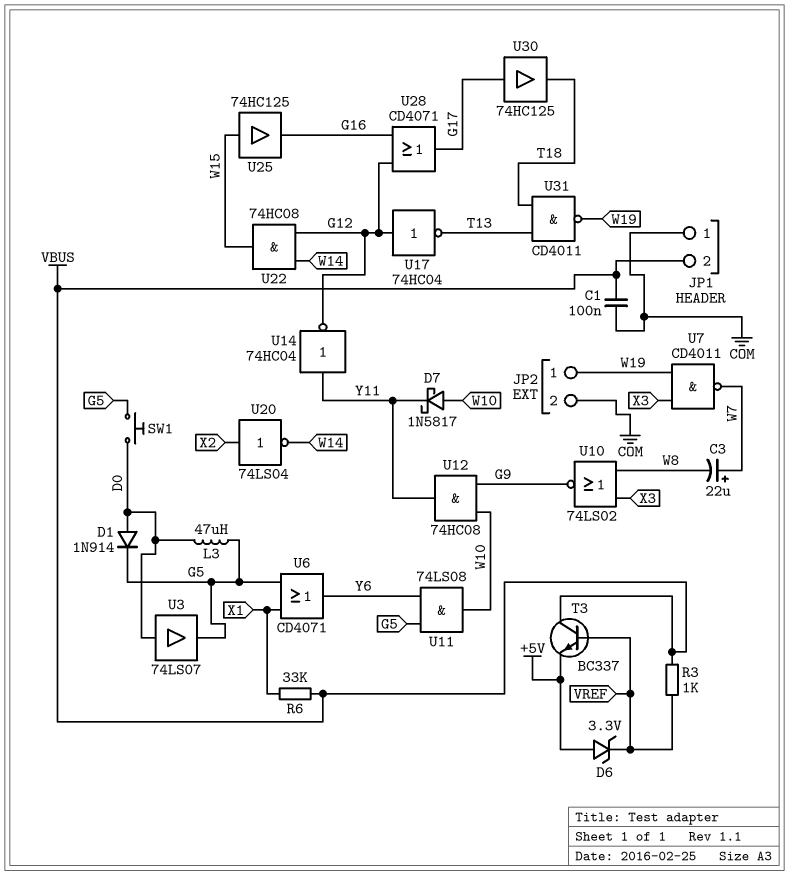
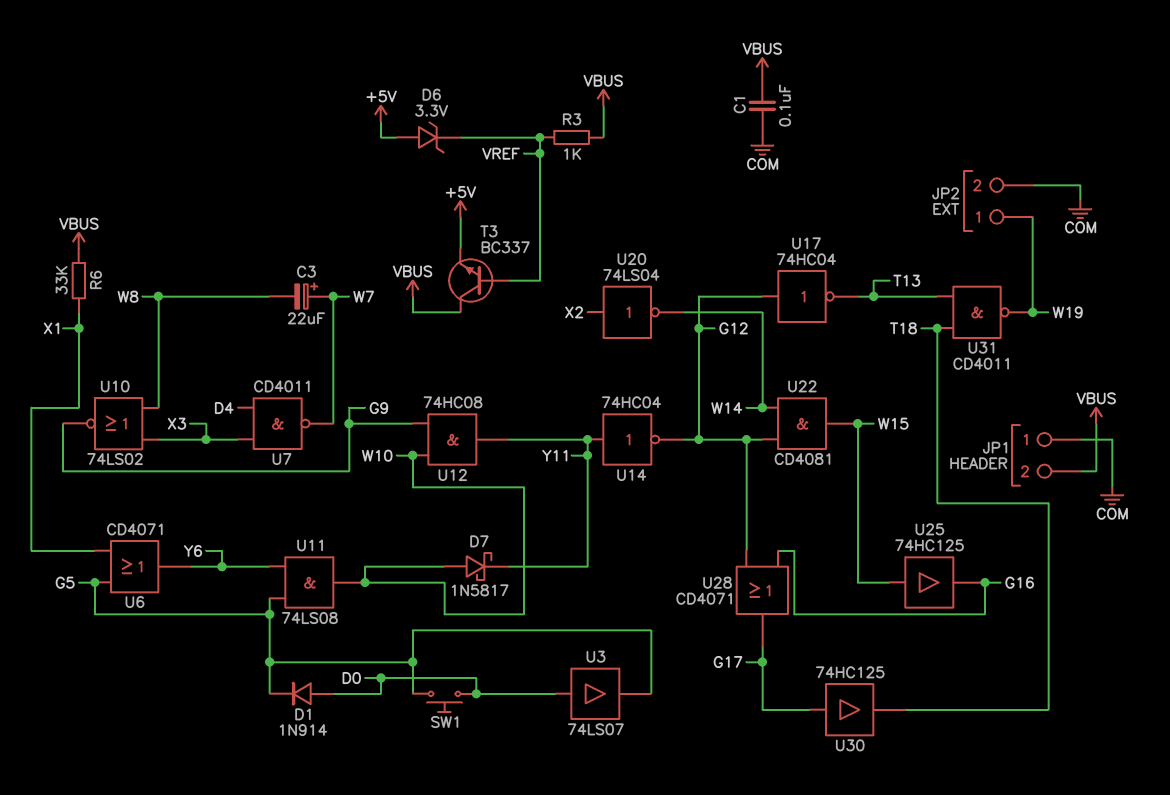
L3: 47uH (D0, G5) -> none
U7: NAND CD4011 (in W19, in X3, out W7) -> NAND CD4011 (in D4, in X3, out W7)
U22: AND 74HC08 (in G12, in W14, out W15) -> AND CD4081 (in G12, in W14, out W15)

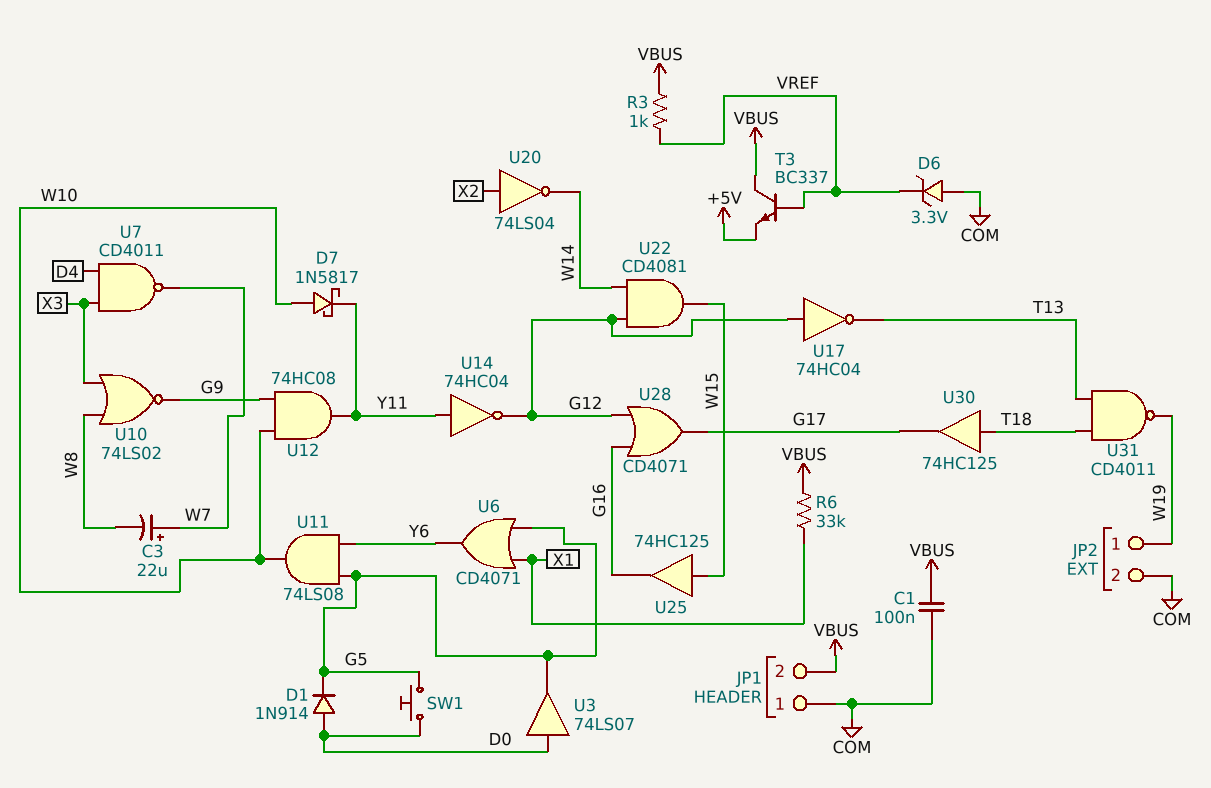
D6: zener 3.3V (A +5V, K VREF) -> zener 3.3V (A COM, K VREF)
U30: buffer 74HC125 (in G17, out T18) -> buffer 74HC125 (in T18, out G17)

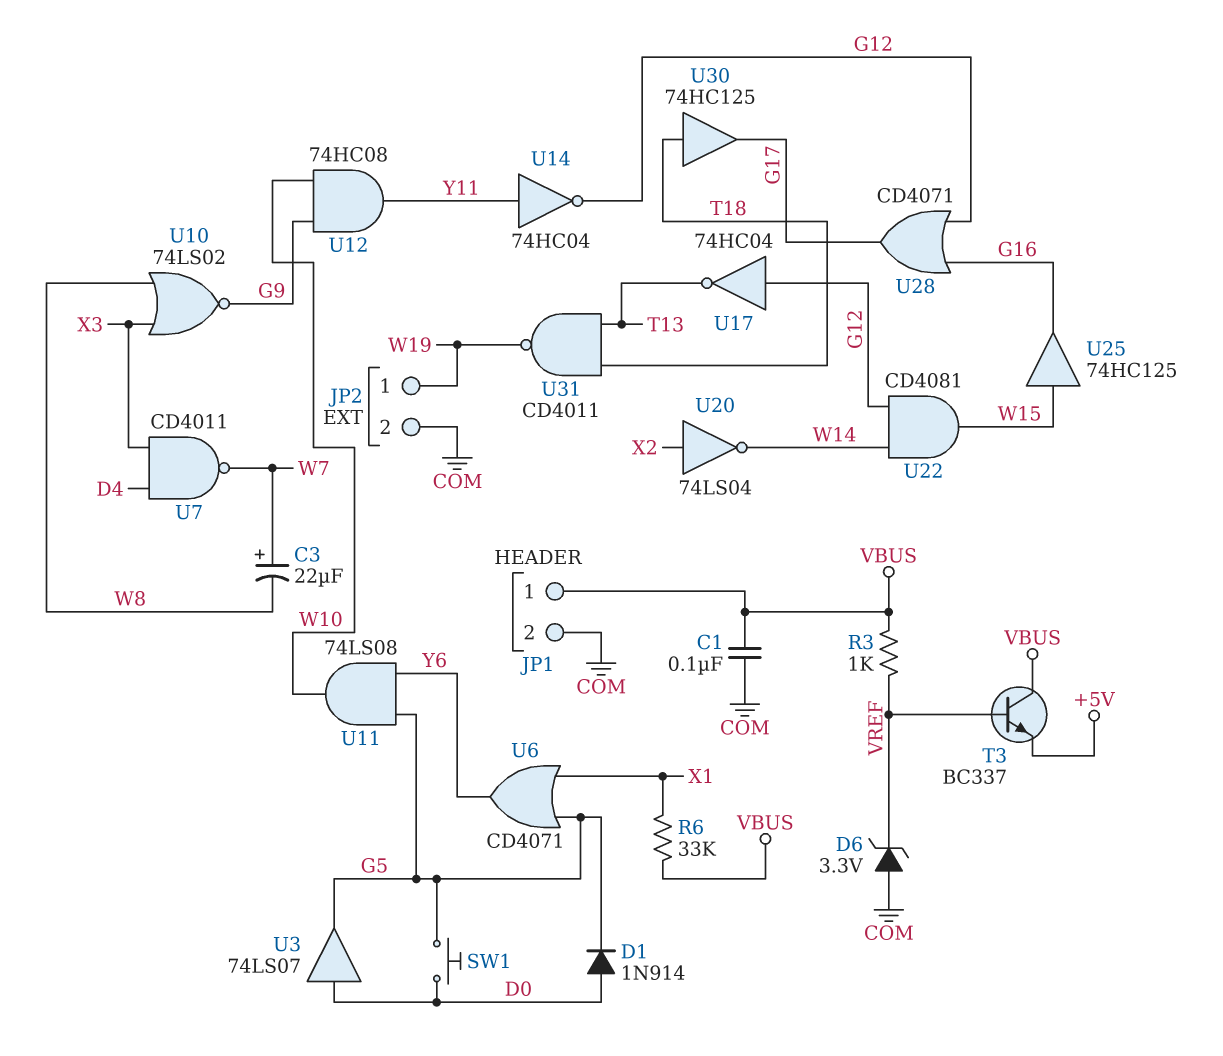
D7: schottky 1N5817 (A W10, K Y11) -> none
JP1 pin 1: COM -> VBUS
JP1 pin 2: VBUS -> COM

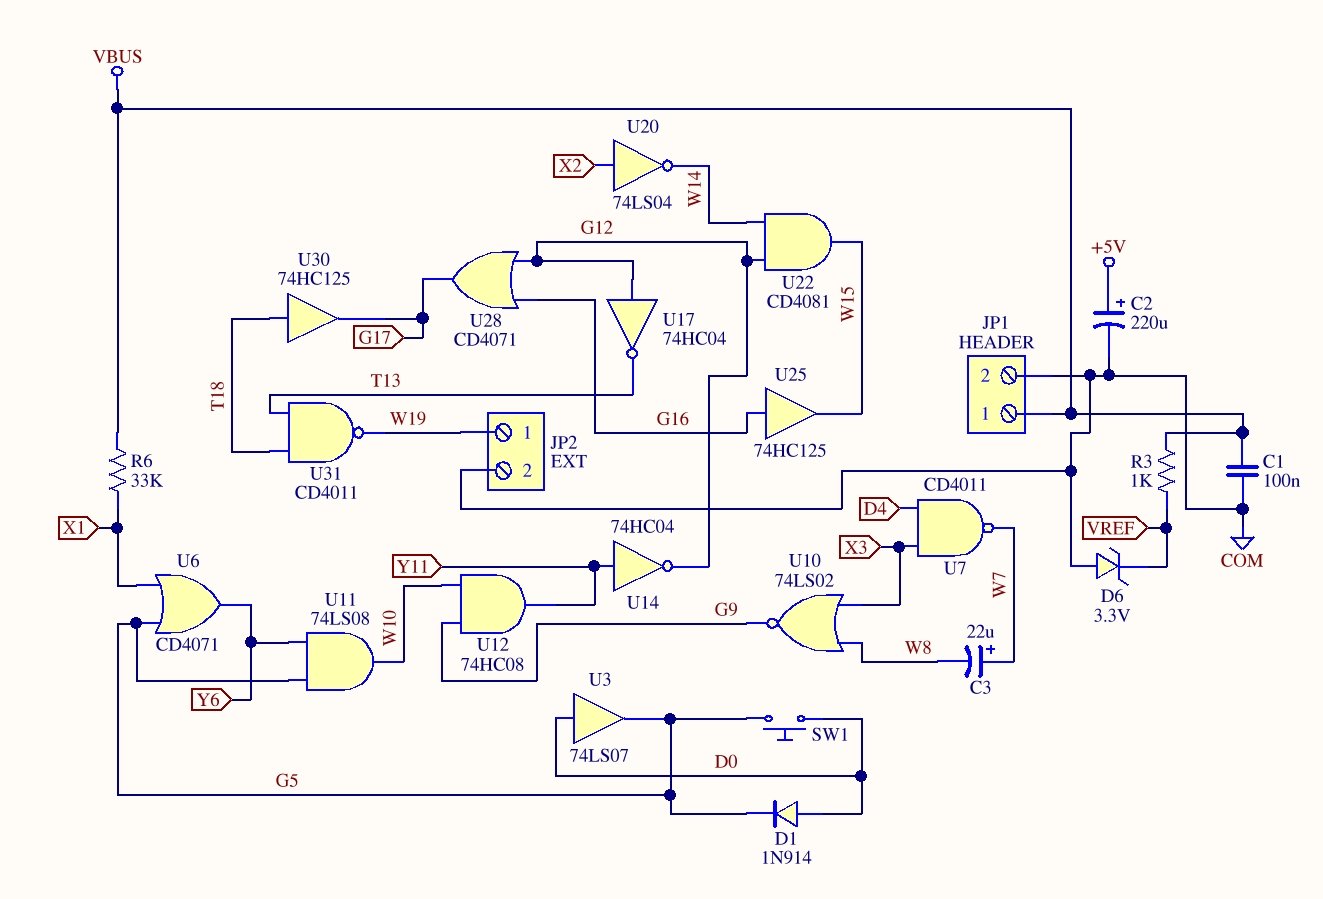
C2: none -> 220uF (plus +5V, minus COM)
T3: NPN BC337 (B VREF, C VBUS, E +5V) -> none
U25: buffer 74HC125 (in W15, out G16) -> buffer 74HC125 (in G16, out W15)

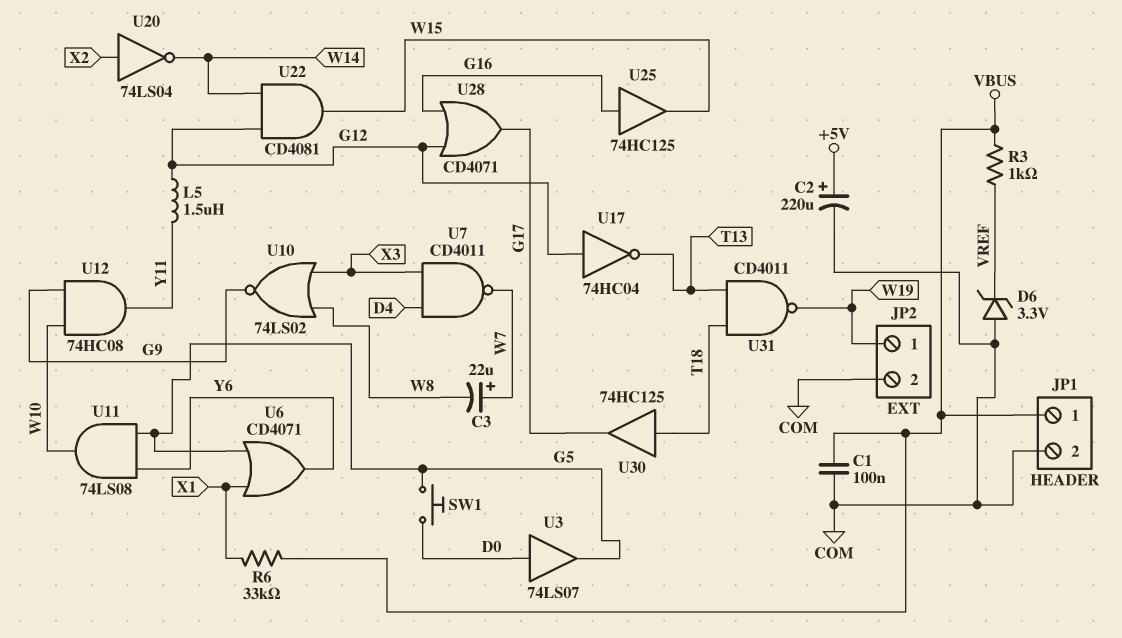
D1: diode 1N914 (A D0, K G5) -> none
L5: none -> 1.5uH (G12, Y11)
U14: NOT 74HC04 (in Y11, out G12) -> none

